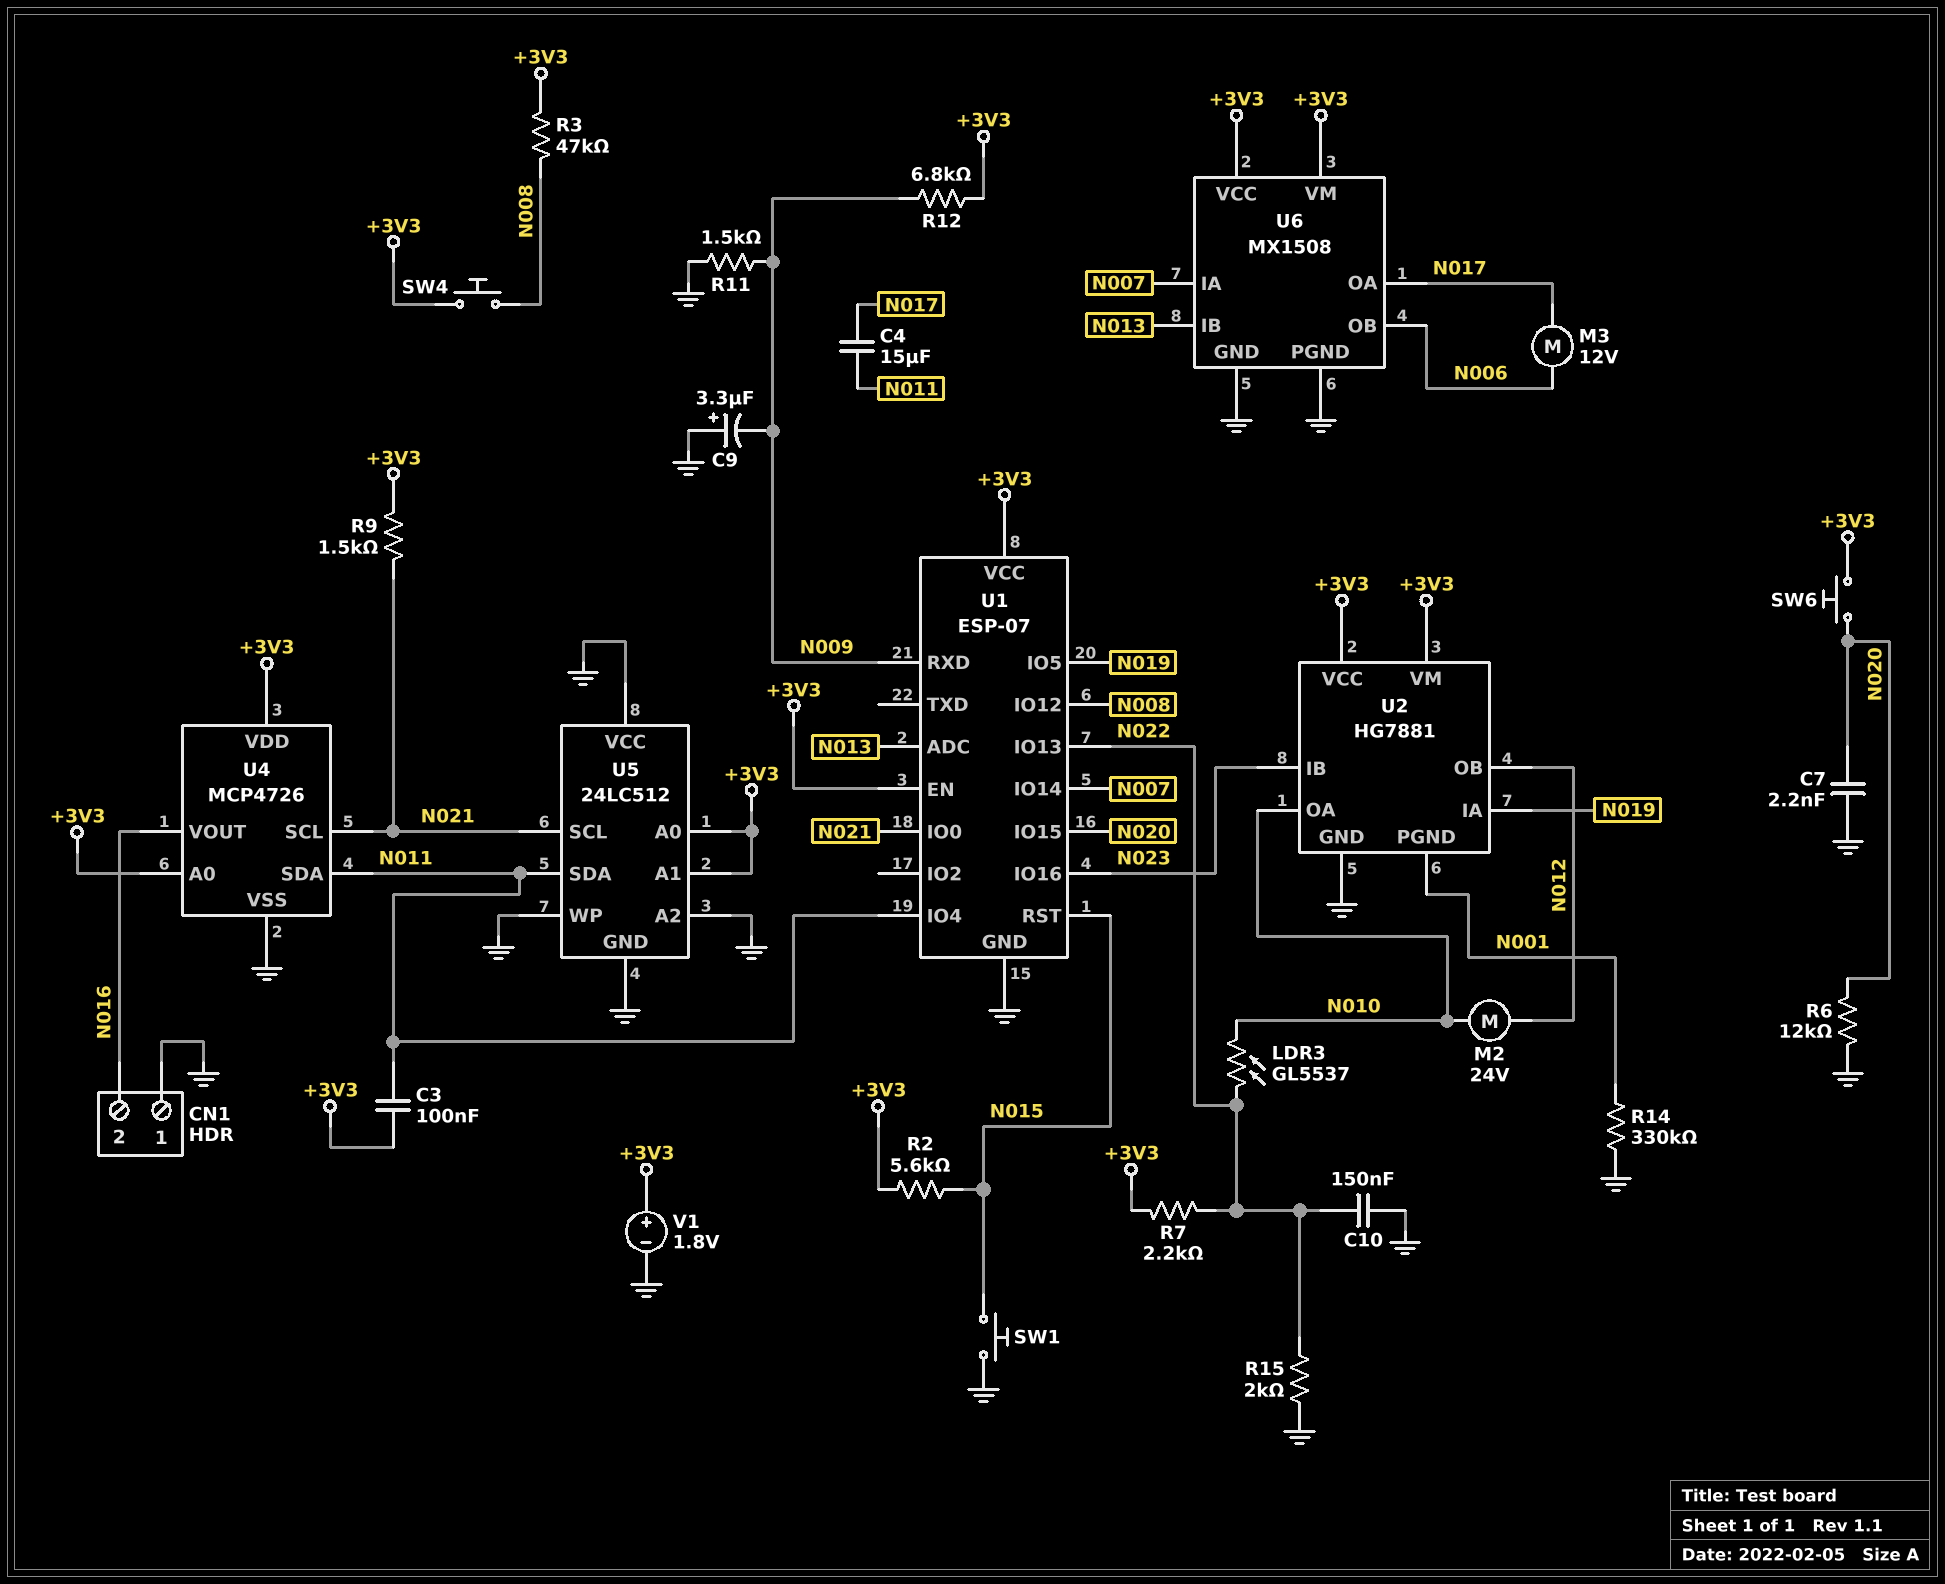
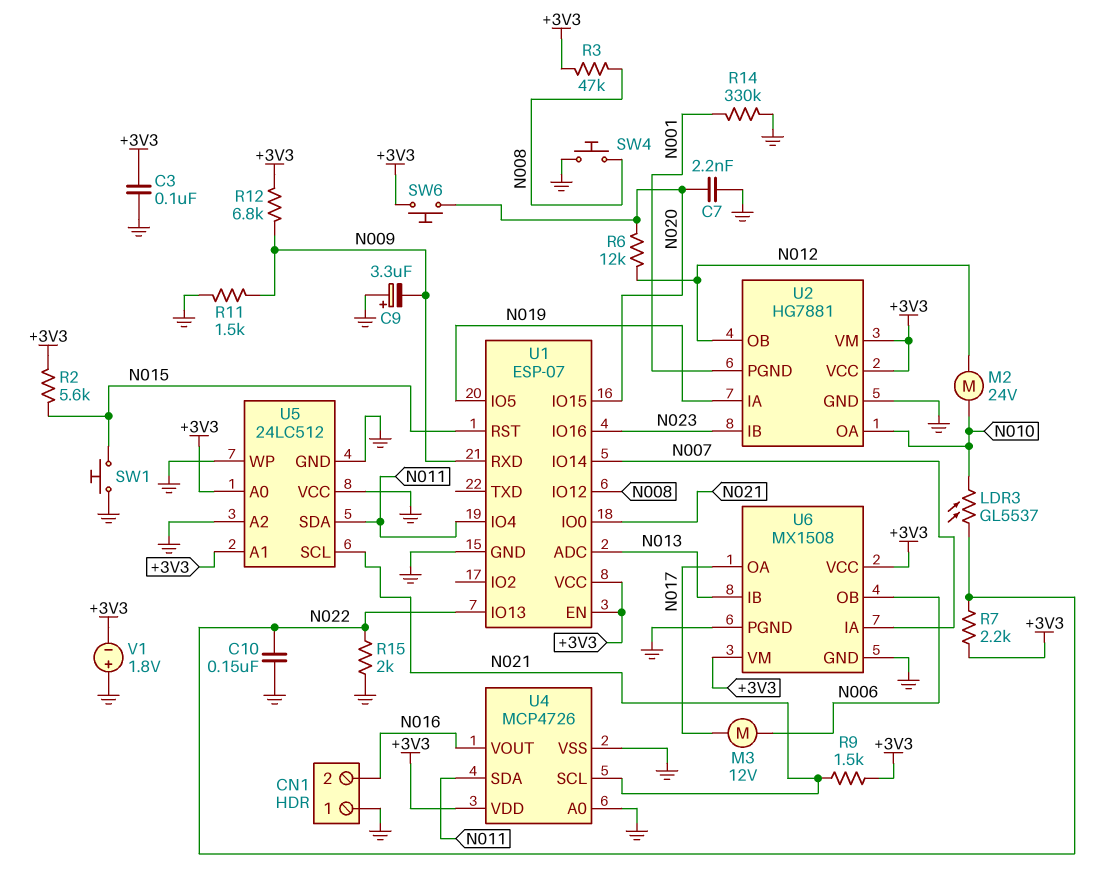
C3: 100nF (+3V3, N011) -> 100nF (+3V3, GND)
C4: 15uF (N011, N017) -> none
R6: 12k (GND, N020) -> 12k (N012, N020)
SW4: button (+3V3, N008) -> button (GND, N008)
U4 pin A0: +3V3 -> GND
V1: 1.8V (plus +3V3, minus GND) -> 1.8V (plus GND, minus +3V3)

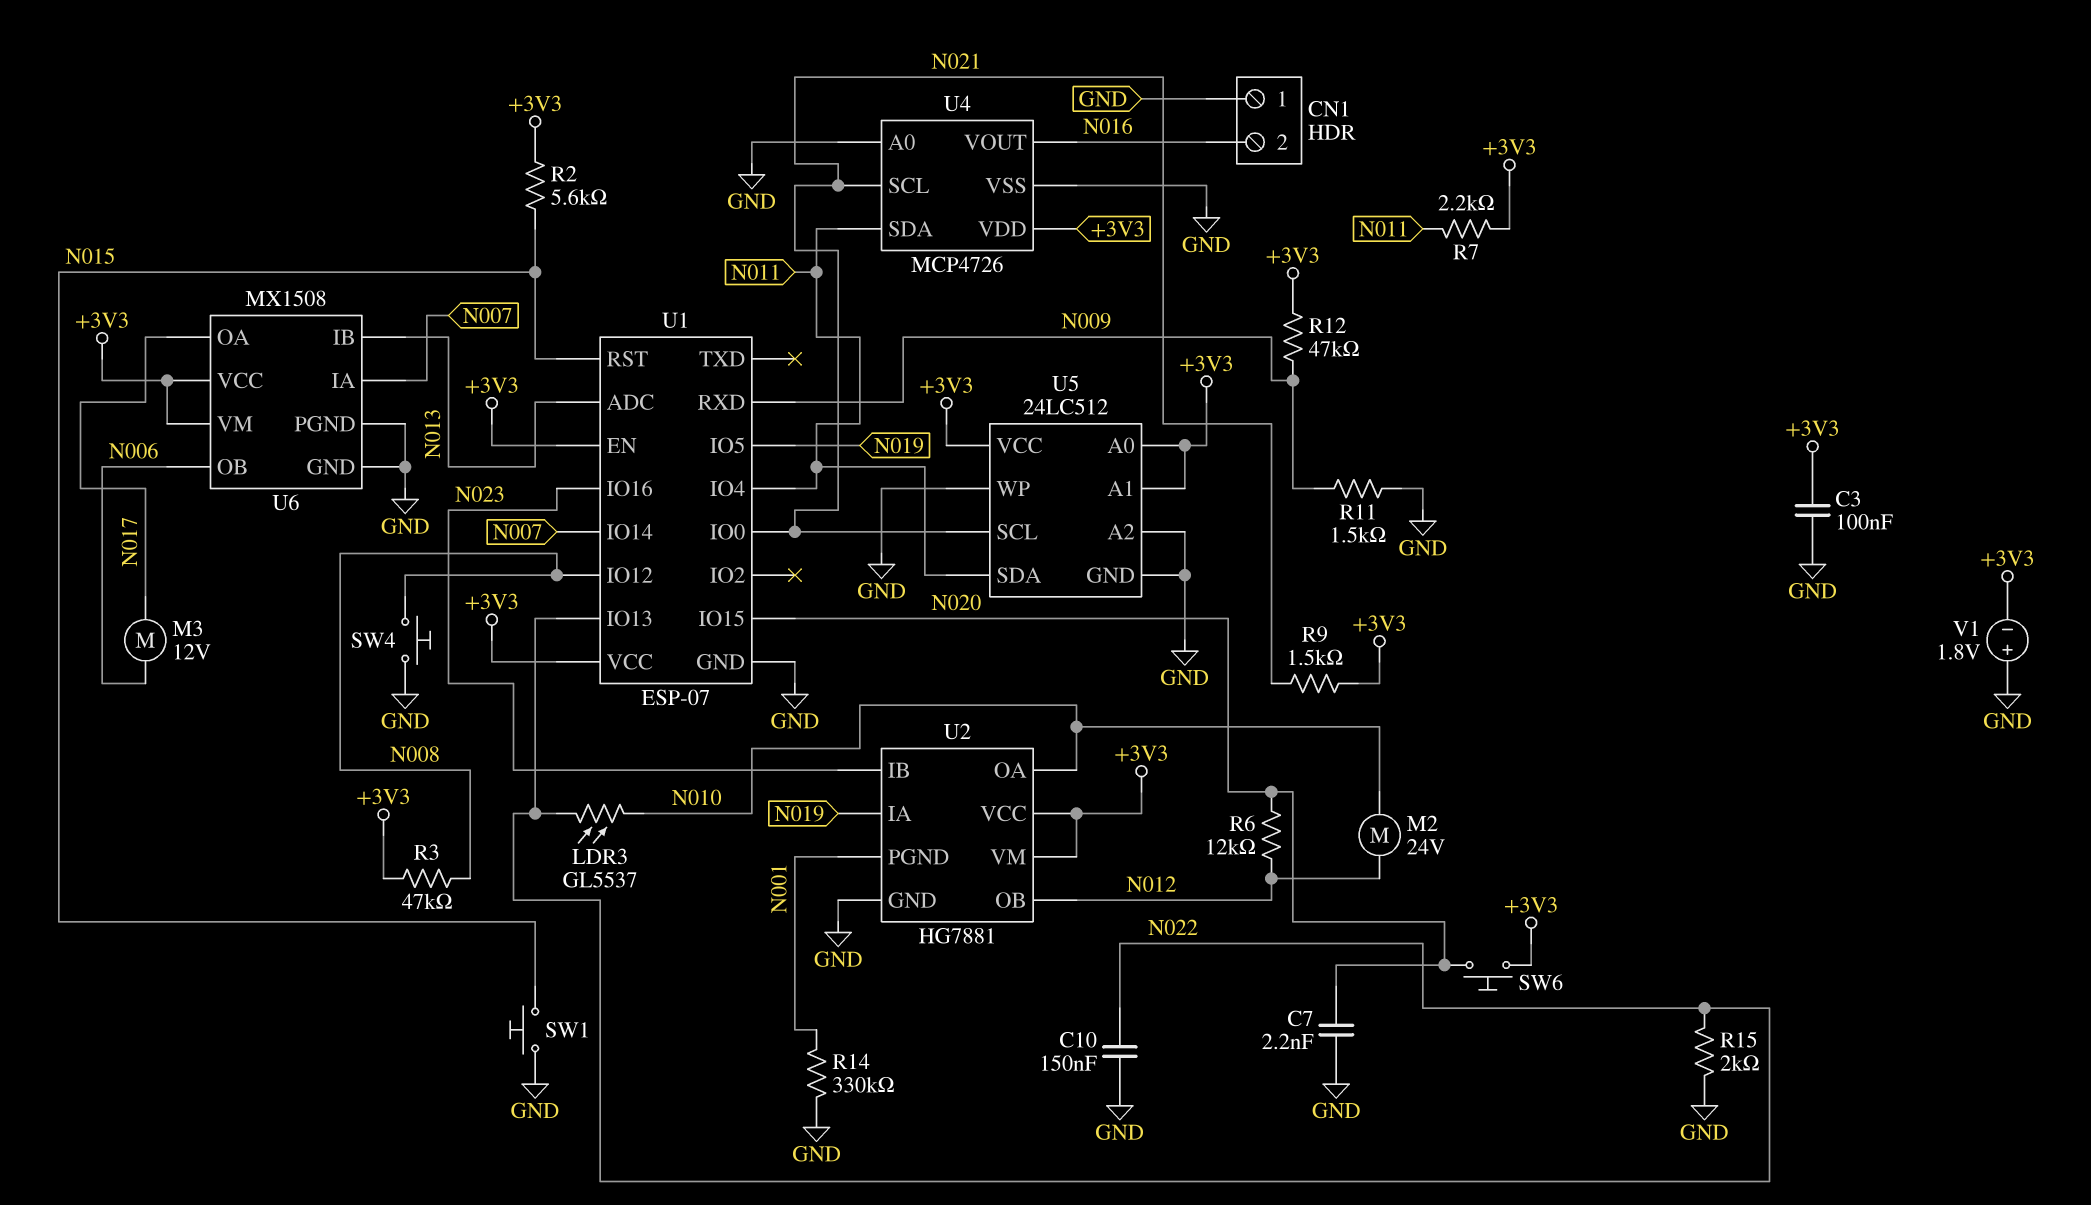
C9: 3.3uF (plus GND, minus N009) -> none
R7: 2.2k (+3V3, N022) -> 2.2k (+3V3, N011)
R12: 6.8k (+3V3, N009) -> 47k (+3V3, N009)
U5 pin VCC: GND -> +3V3

